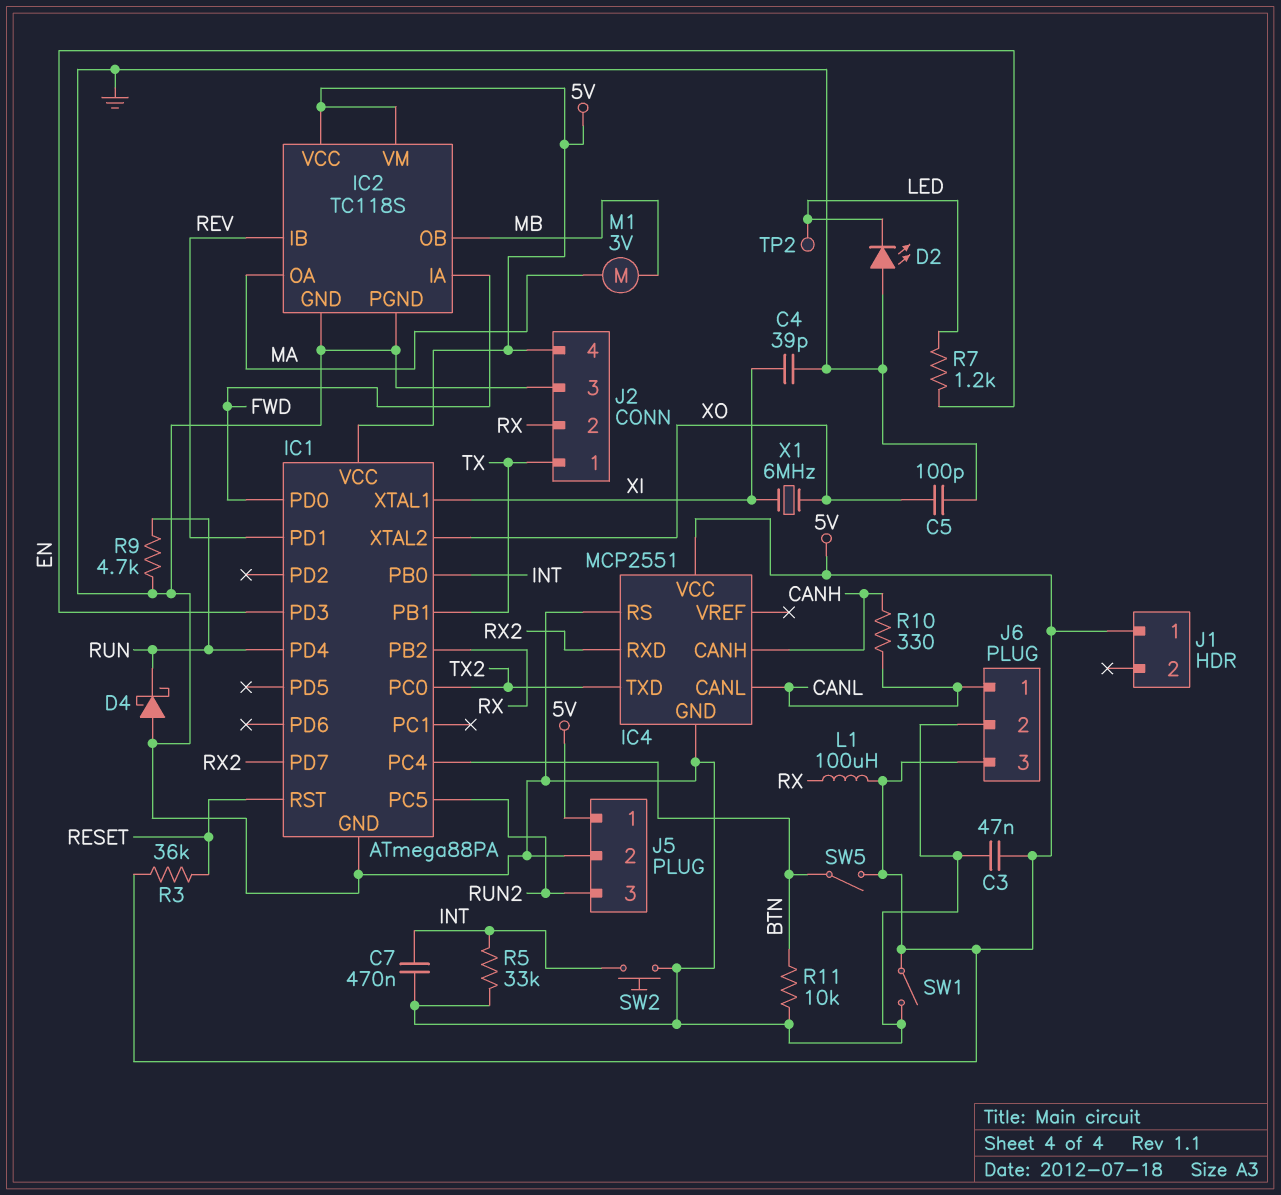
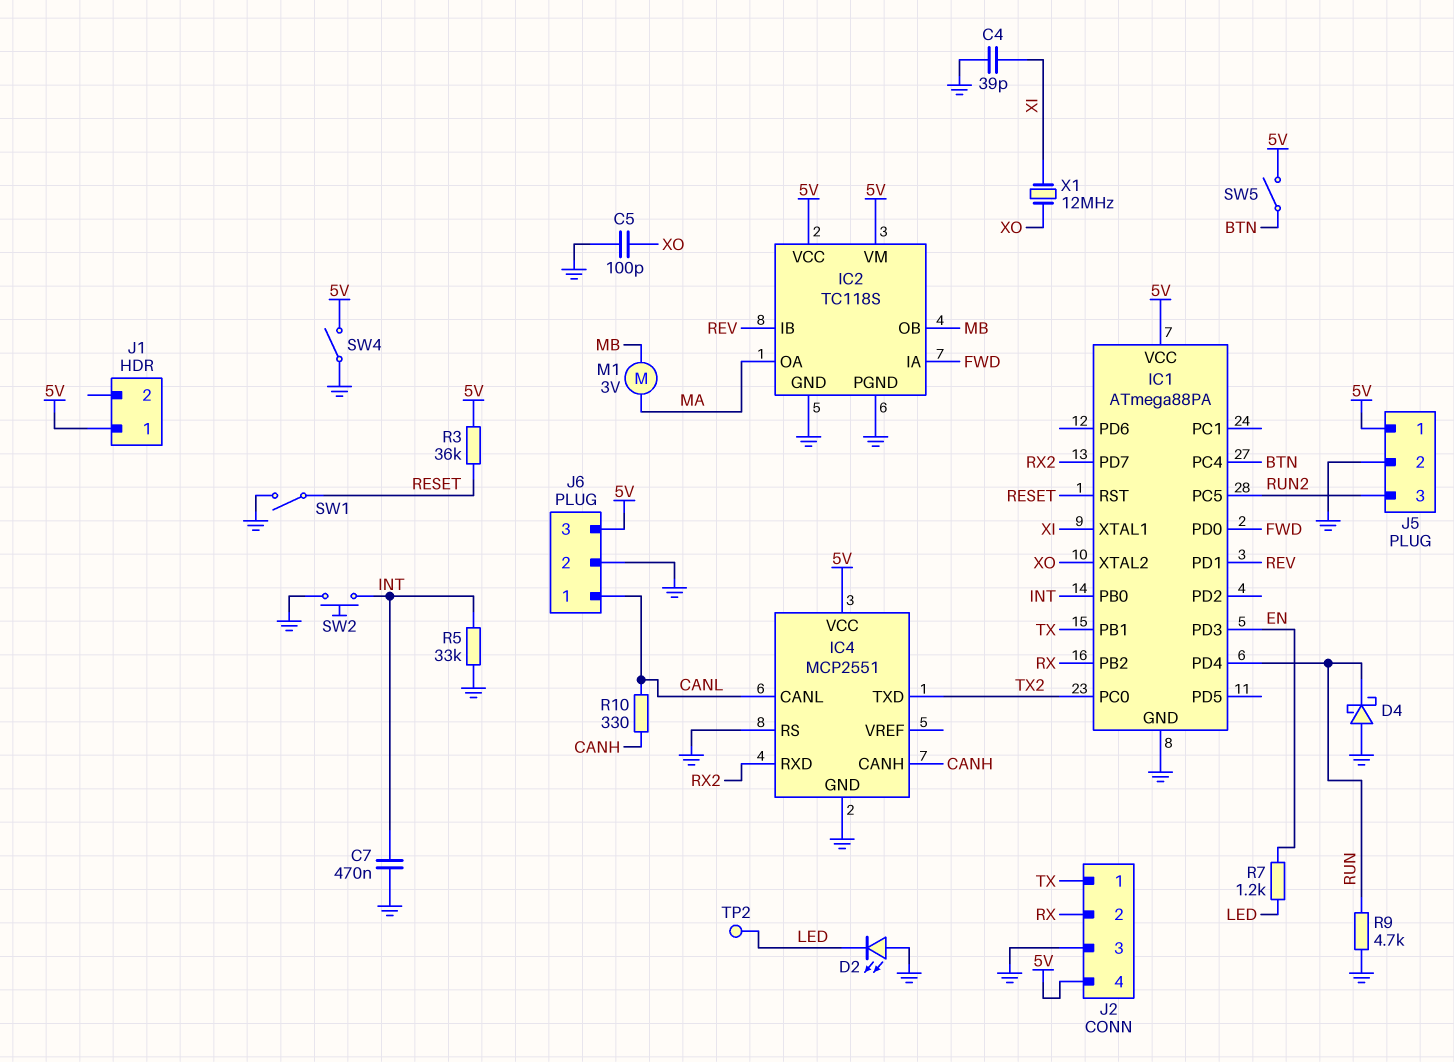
C3: 47nF (5V, GND) -> none
L1: 100uH (5V, RX) -> none
R11: 10k (BTN, GND) -> none
SW1: switch (5V, GND) -> switch (GND, RESET)
SW4: none -> switch (5V, GND)
X1: 6MHz (XI, XO) -> 12MHz (XI, XO)

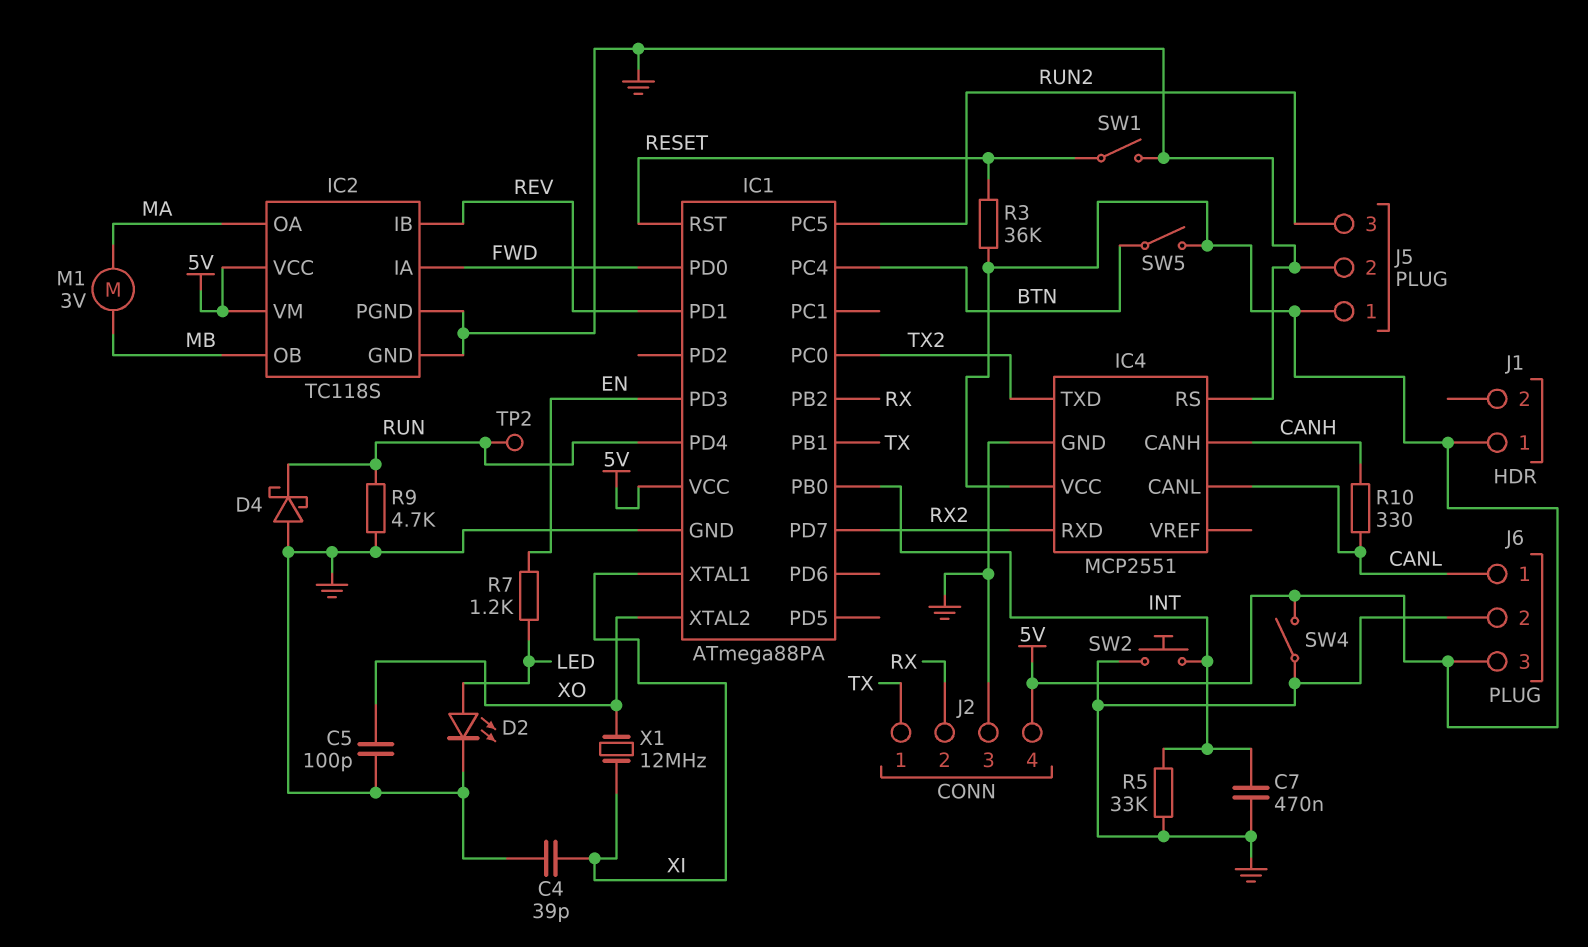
D2: LED (A GND, K LED) -> LED (A LED, K GND)
TP2: test point (LED) -> test point (RUN)

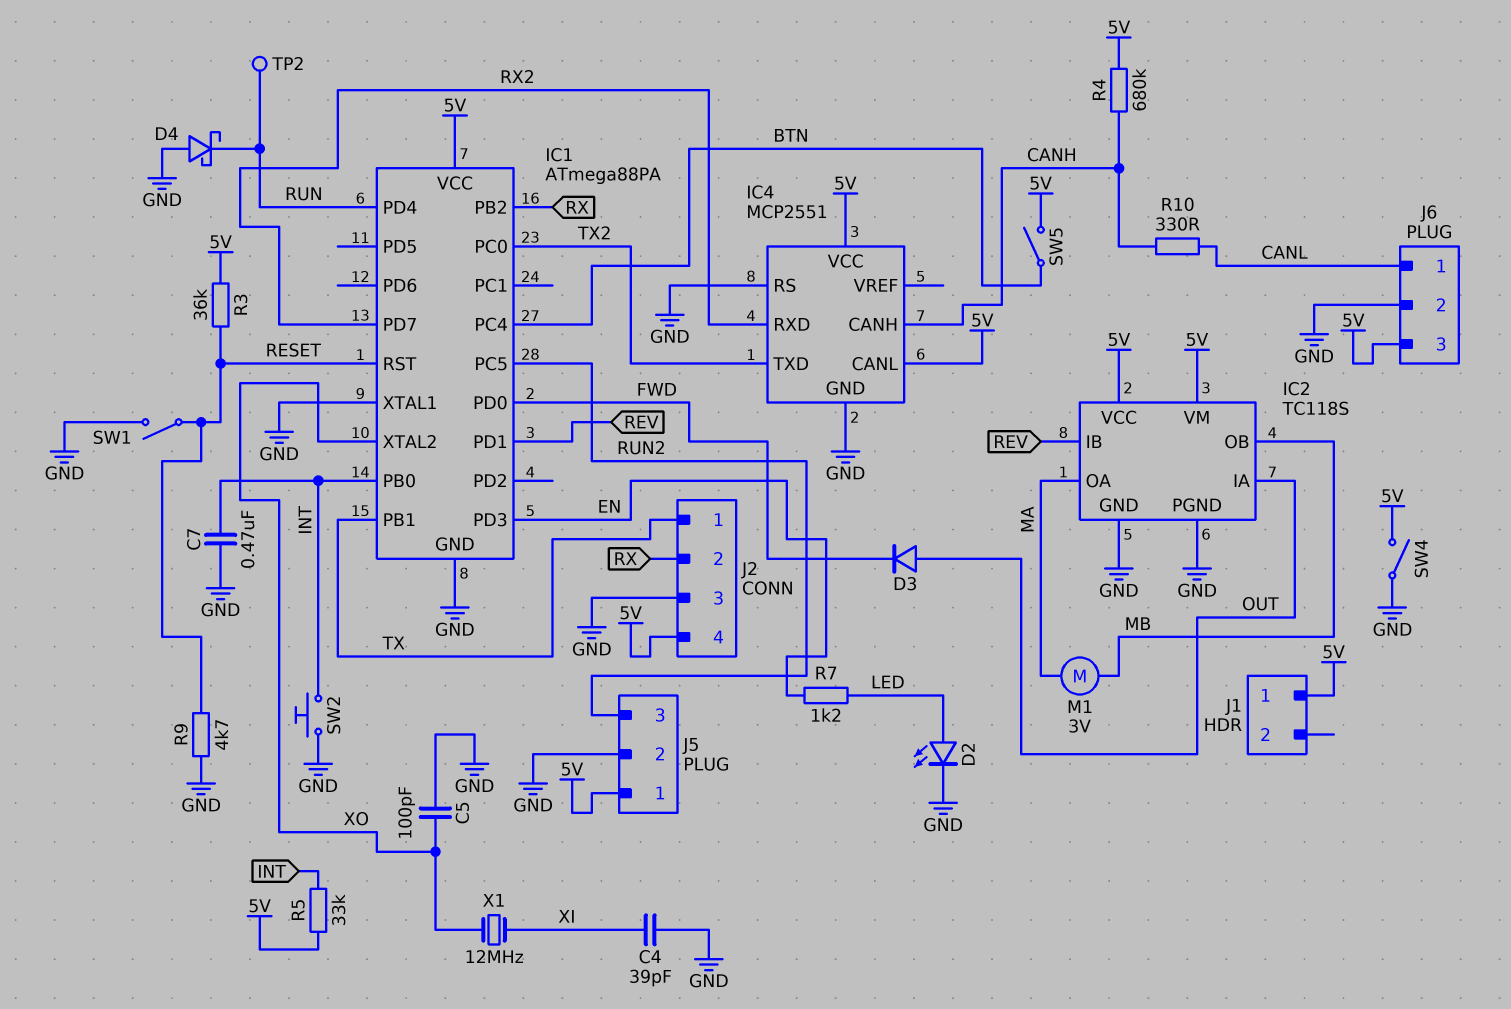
D3: none -> diode (A OUT, K FWD)
IC1 pin XTAL1: XI -> GND
IC2 pin IA: FWD -> OUT
IC4 pin CANL: CANL -> 5V
R4: none -> 680k (5V, CANH)
R5: 33k (GND, INT) -> 33k (5V, INT)
R9: 4.7k (GND, RUN) -> 4.7k (GND, RESET)

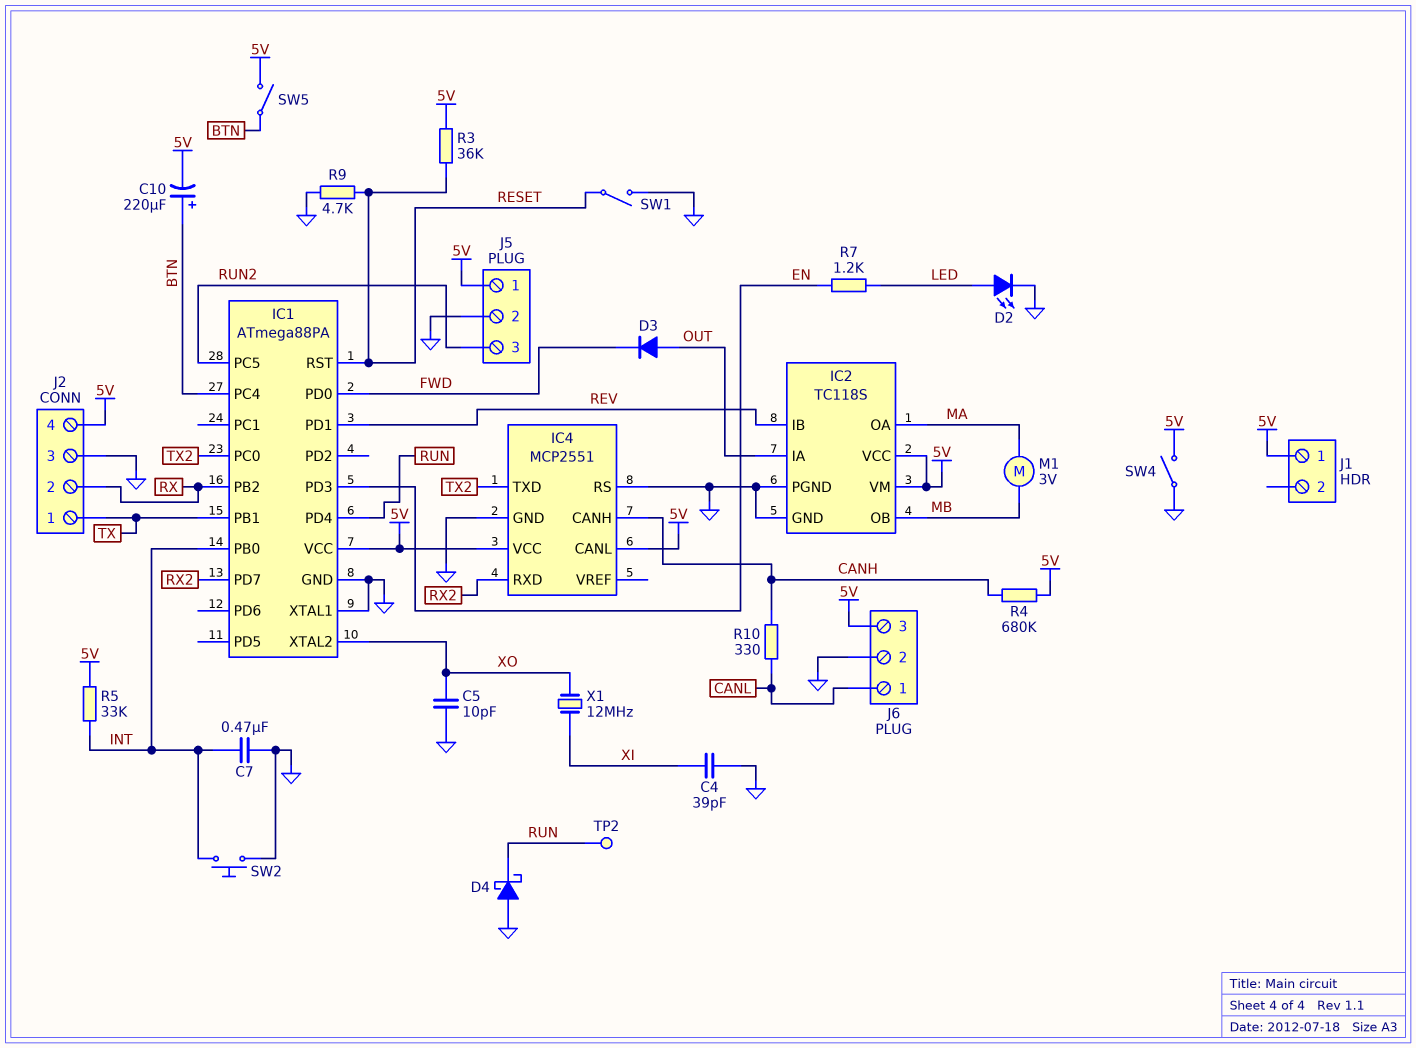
C5: 100pF (GND, XO) -> 10pF (GND, XO)
C10: none -> 220uF (plus BTN, minus 5V)

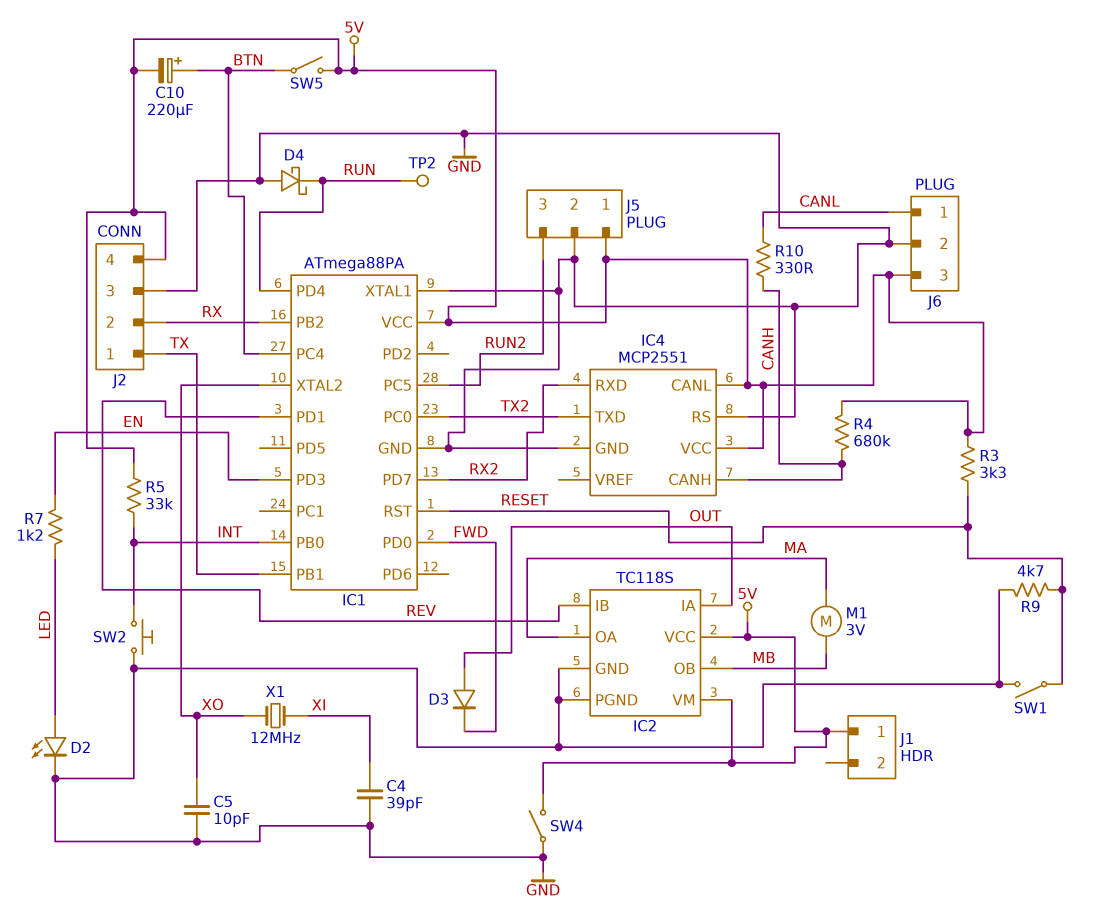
C7: 470nF (GND, INT) -> none
R3: 36k (5V, RESET) -> 3.3k (5V, RESET)

